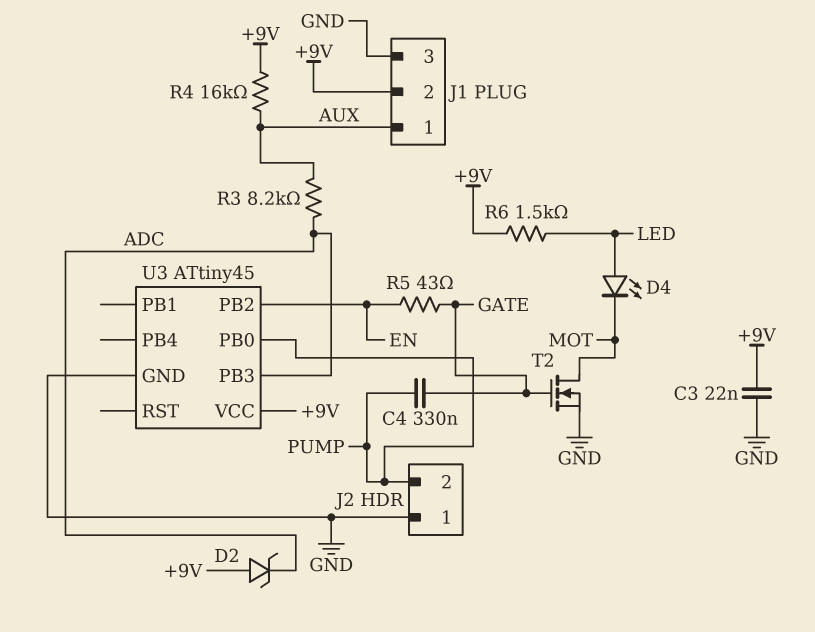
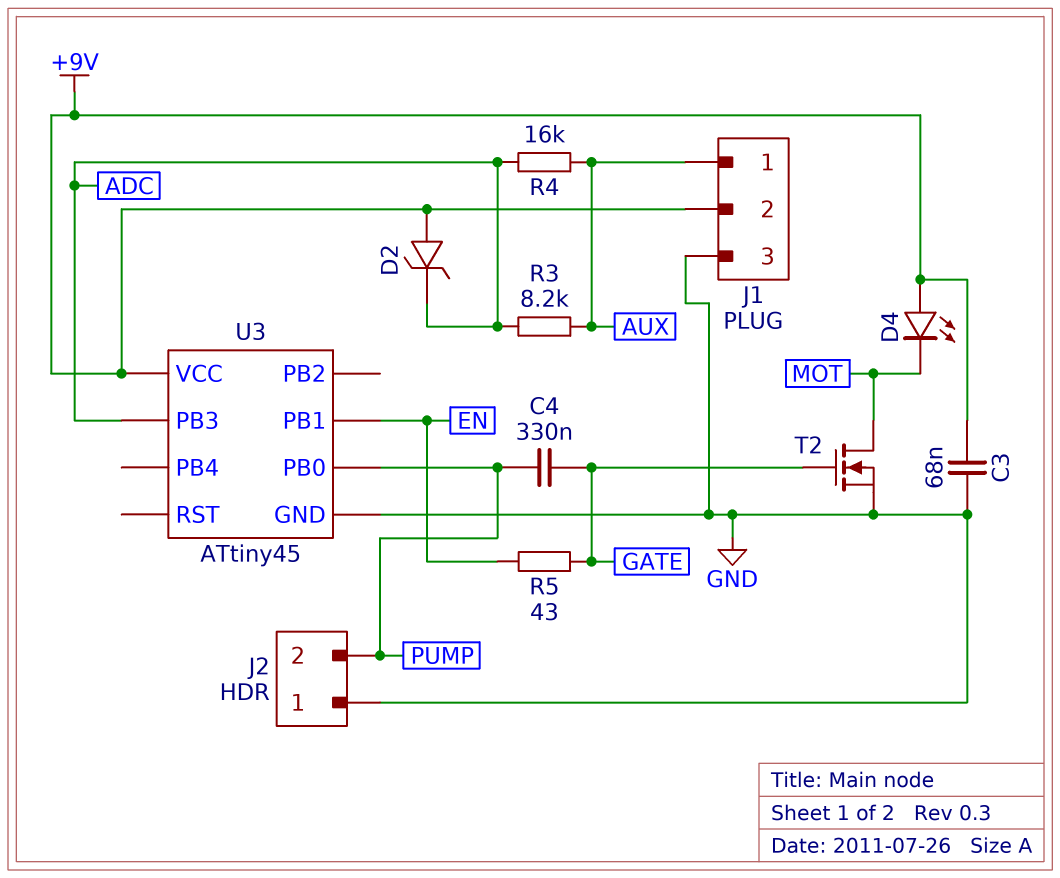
C3: 22nF (+9V, GND) -> 68nF (+9V, GND)
D4: LED (A LED, K MOT) -> LED (A +9V, K MOT)
R4: 16k (+9V, AUX) -> 16k (ADC, AUX)
R6: 1.5k (+9V, LED) -> none
U3 pin PB1: none -> EN
U3 pin PB2: EN -> none

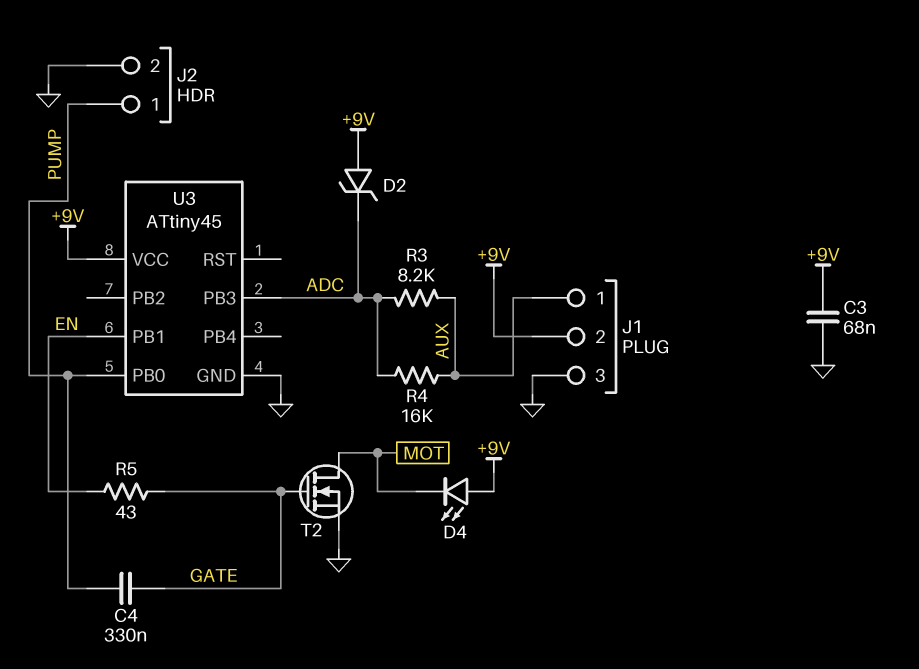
J2 pin 1: GND -> PUMP
J2 pin 2: PUMP -> GND

